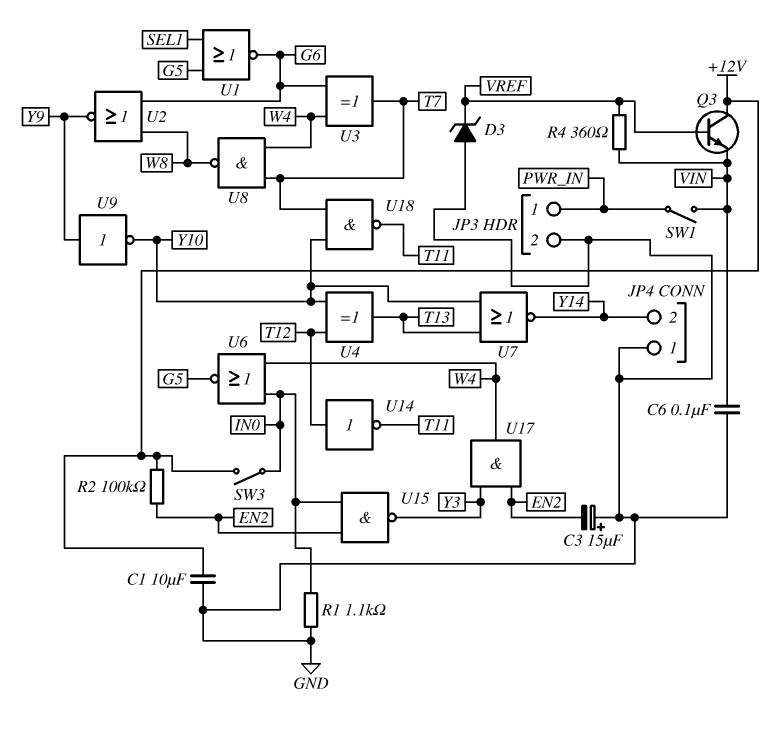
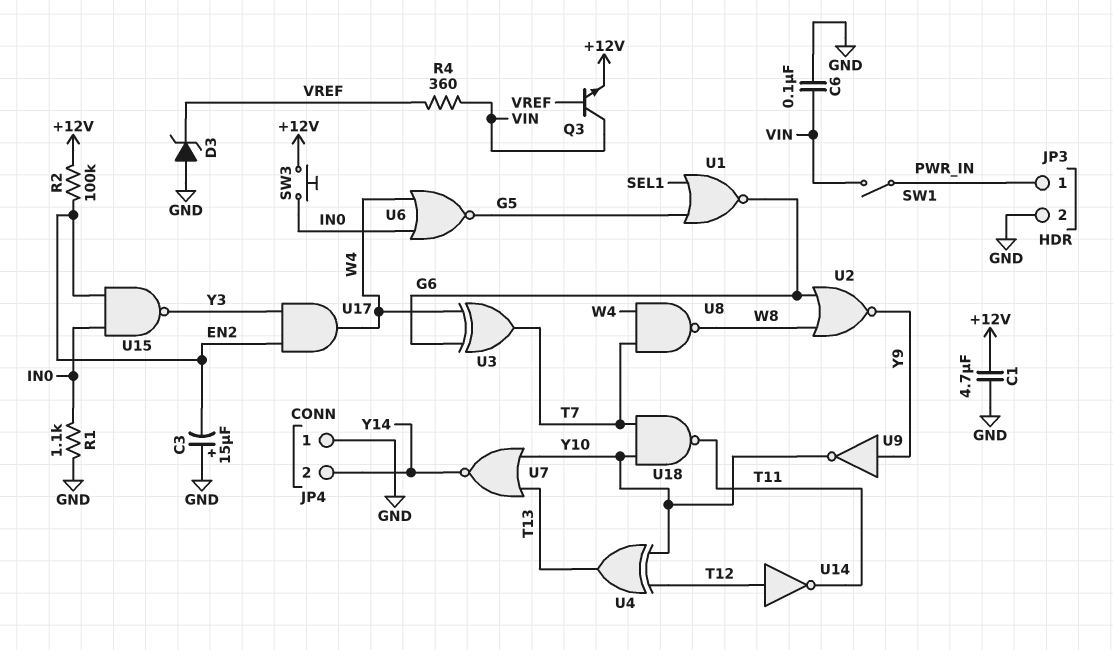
C1: 10uF (+12V, GND) -> 4.7uF (+12V, GND)
Q3: NPN (B VREF, C +12V, E VIN) -> NPN (B VREF, C VIN, E +12V)
SW3: switch (+12V, IN0) -> button (+12V, IN0)

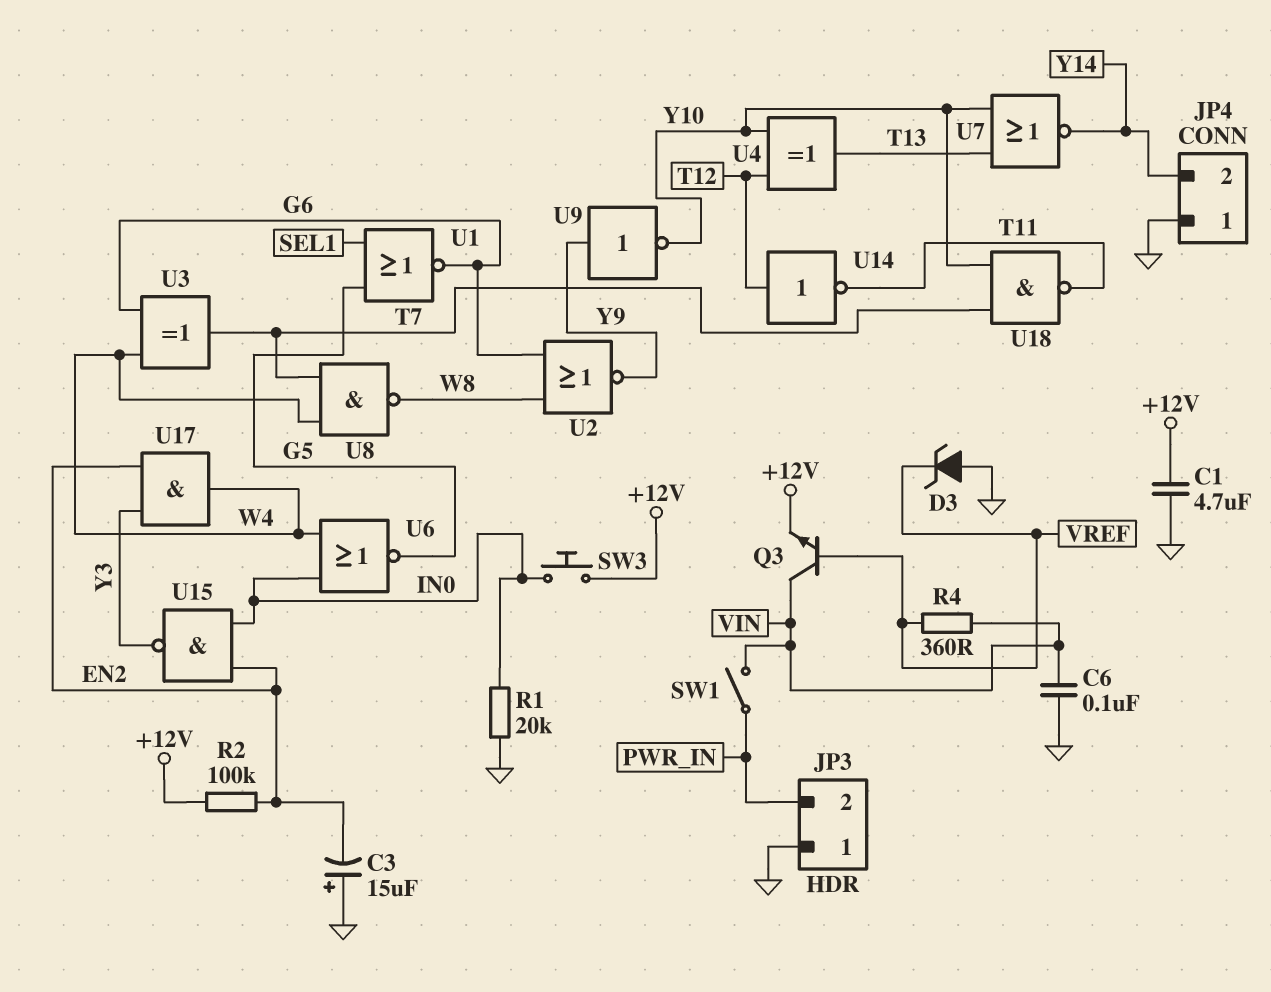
JP3 pin 1: PWR_IN -> GND
JP3 pin 2: GND -> PWR_IN
R1: 1.1k (GND, IN0) -> 20k (GND, IN0)

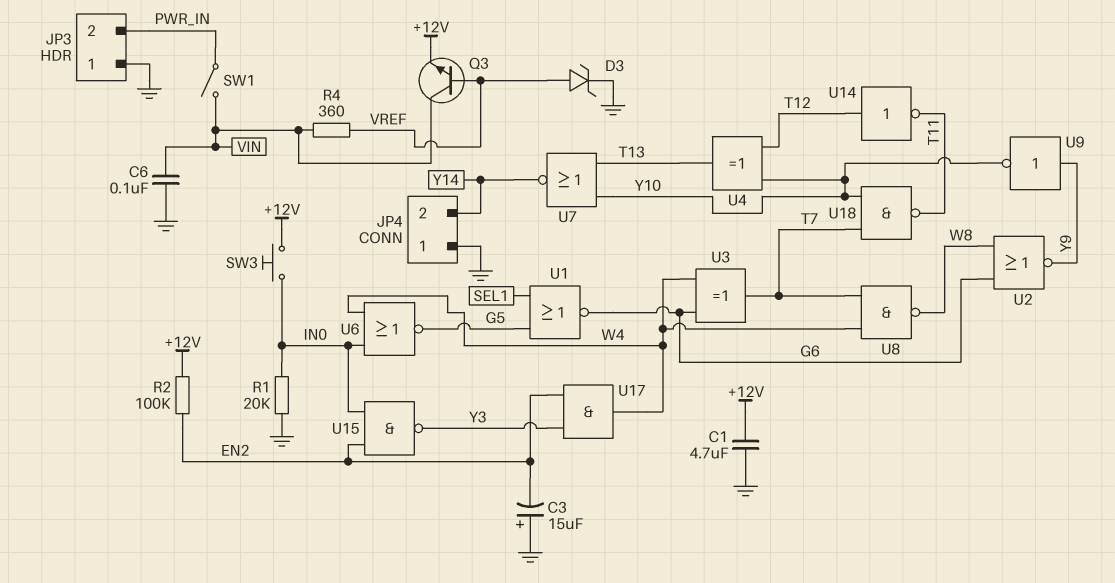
D3: zener (A GND, K VREF) -> zener (A VREF, K GND)

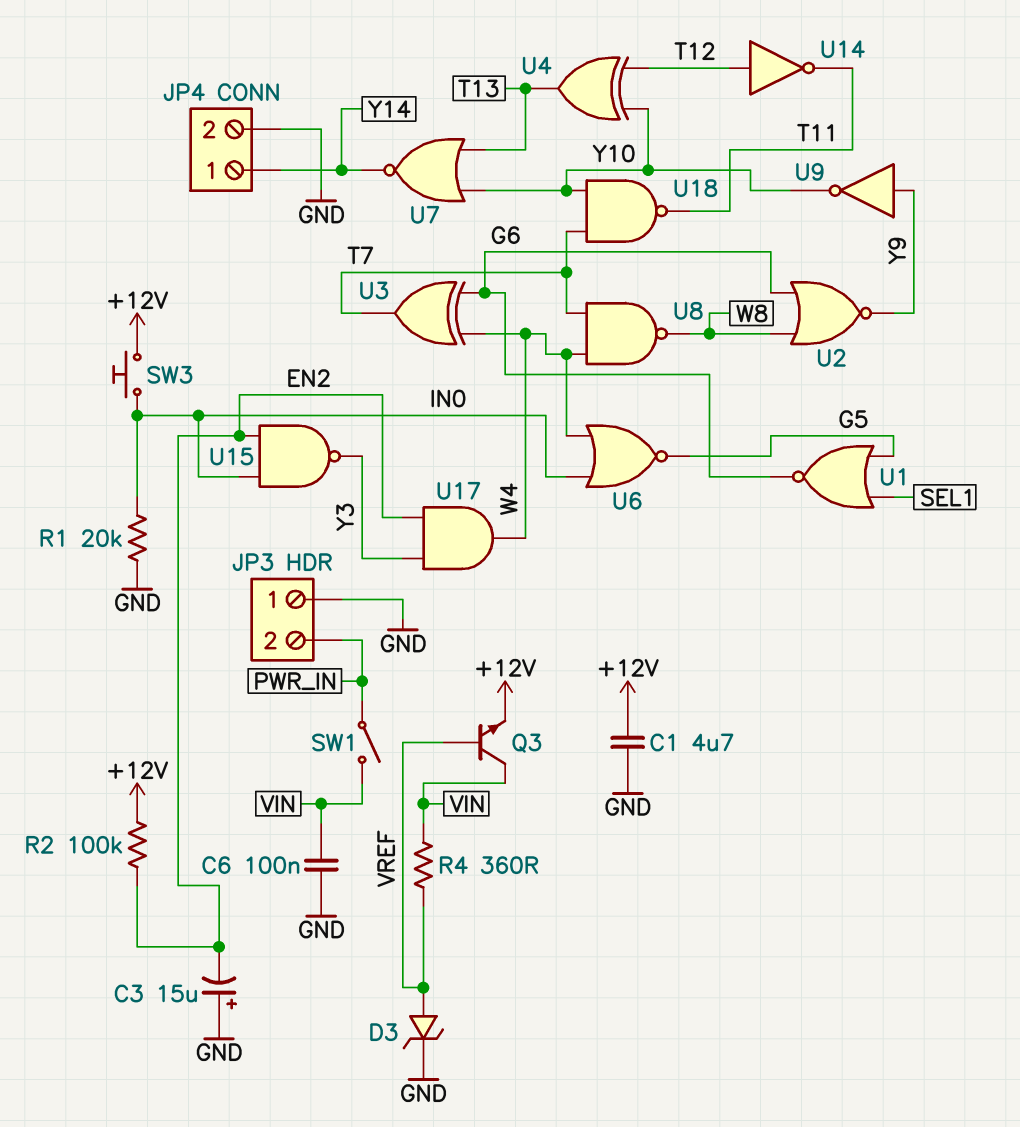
JP4 pin 1: GND -> Y14
JP4 pin 2: Y14 -> GND

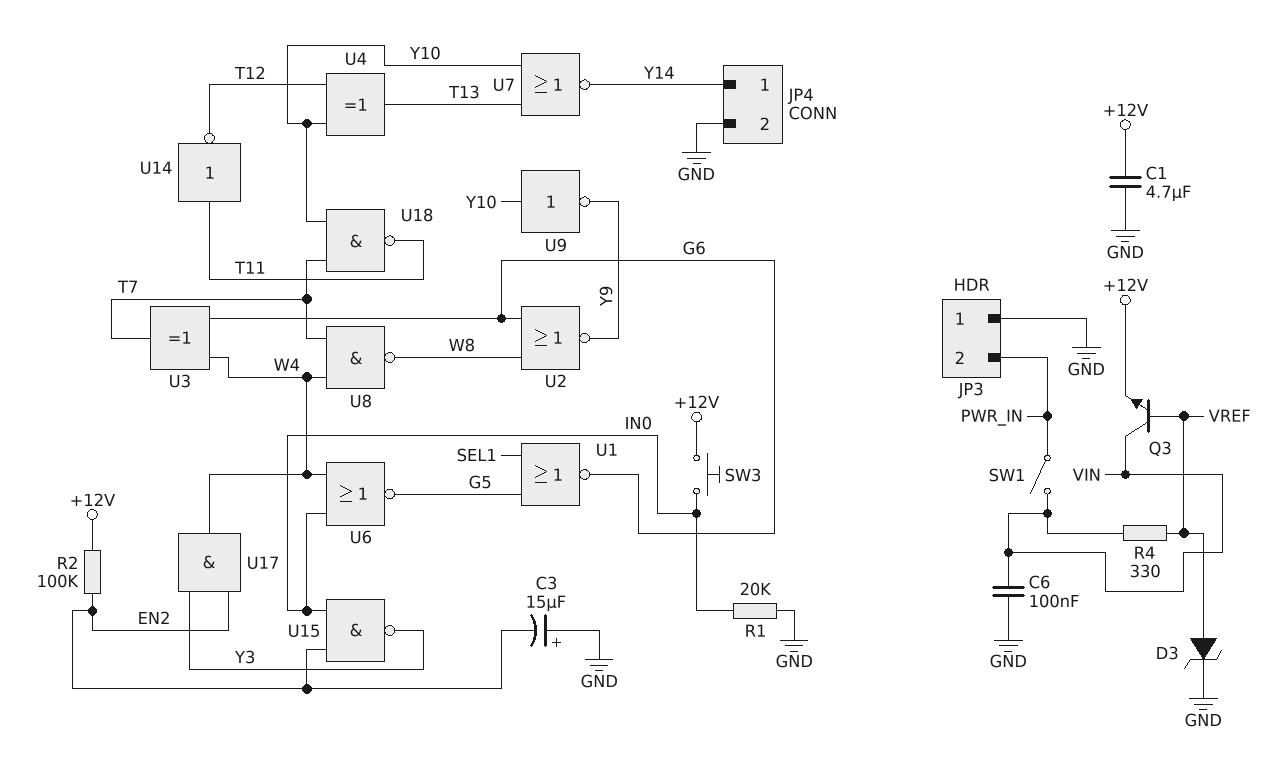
R4: 360 (VIN, VREF) -> 330 (VIN, VREF)
U9: NOT (in Y9, out Y10) -> NOT (in Y10, out Y9)
U14: NOT (in T12, out T11) -> NOT (in T11, out T12)

